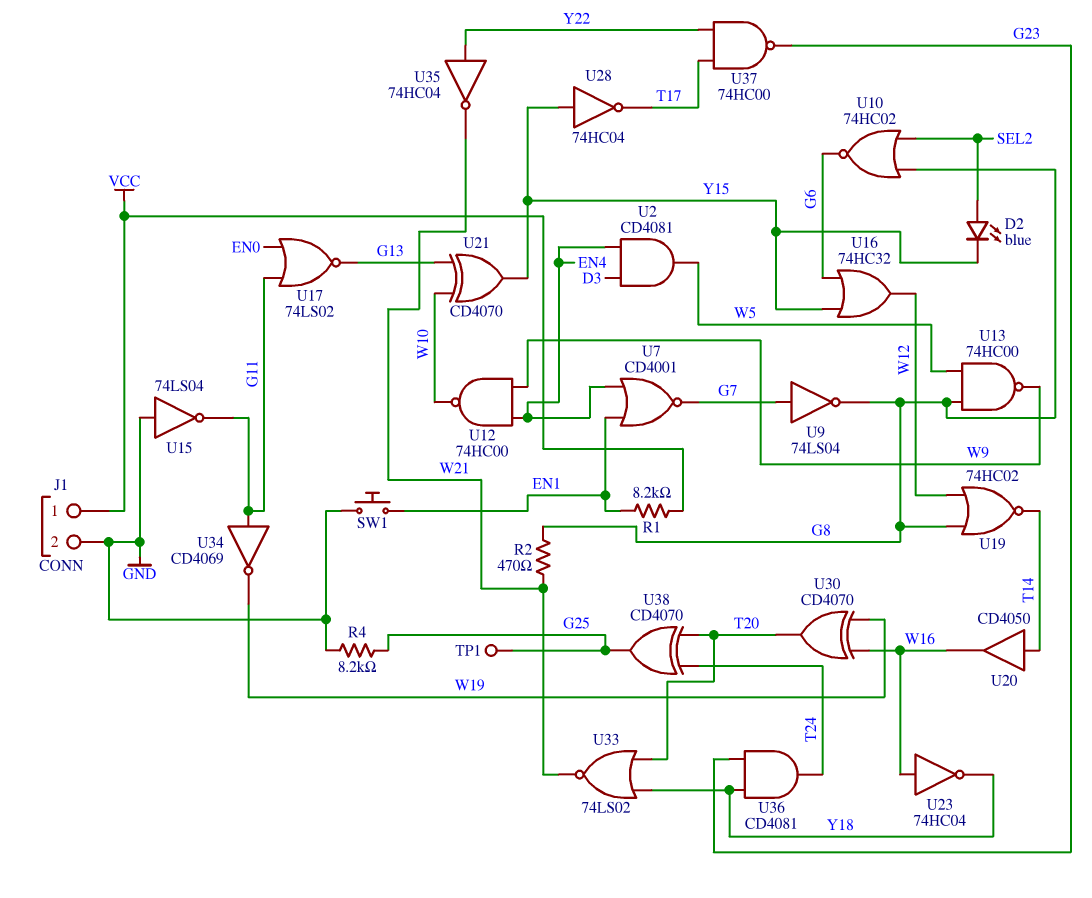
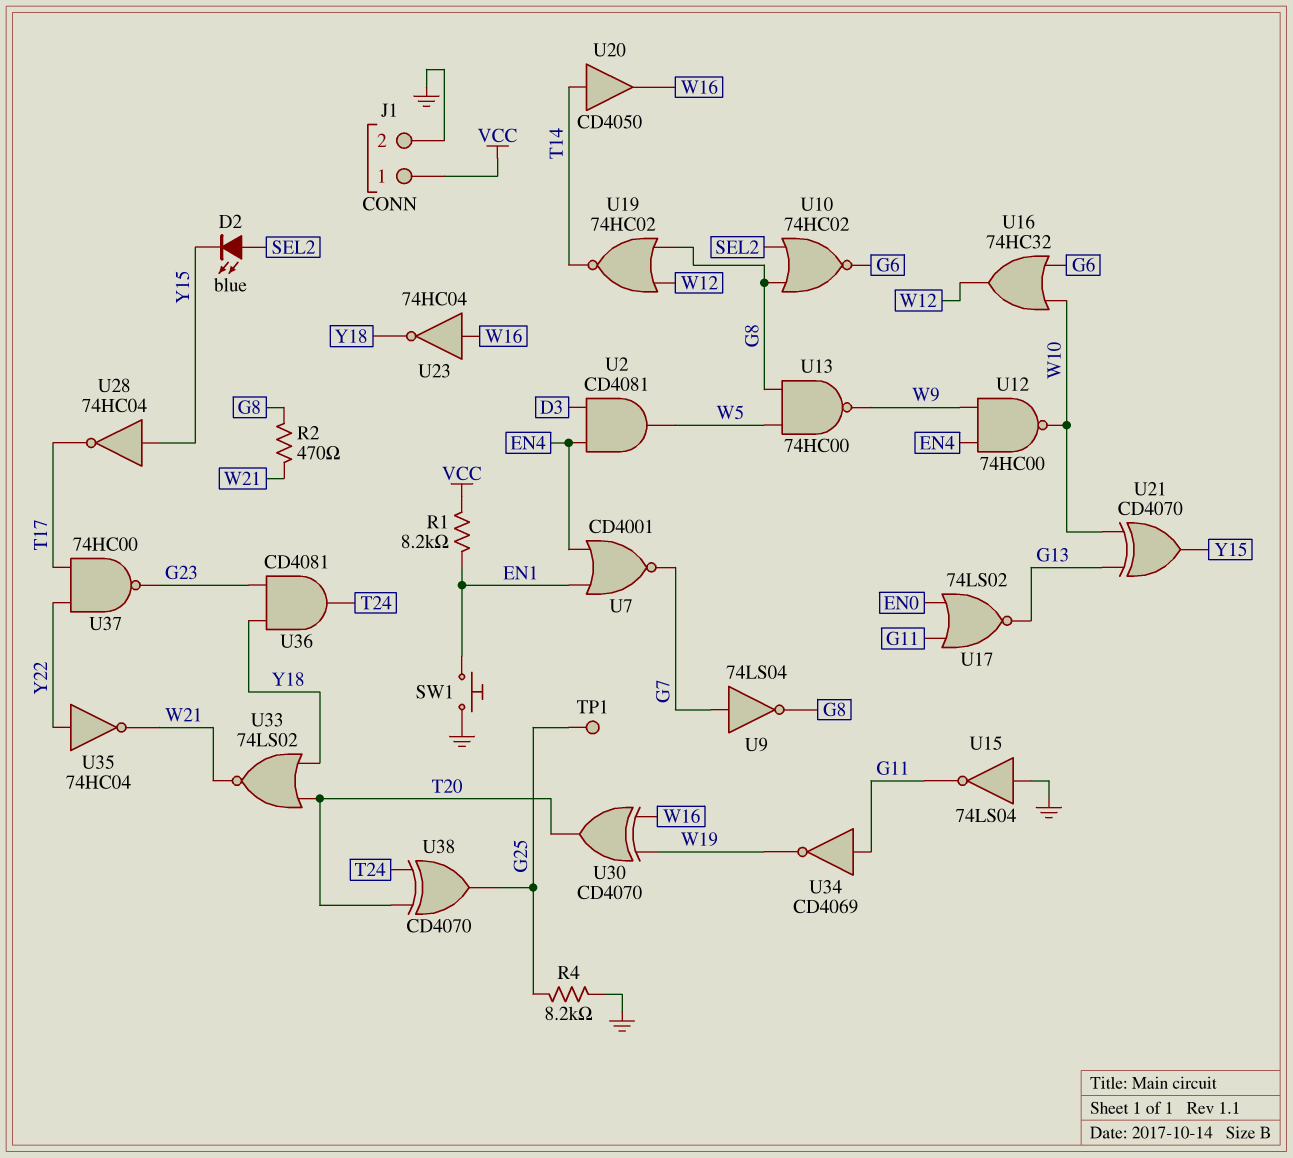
U16: OR 74HC32 (in G6, in Y15, out W12) -> OR 74HC32 (in G6, in W10, out W12)

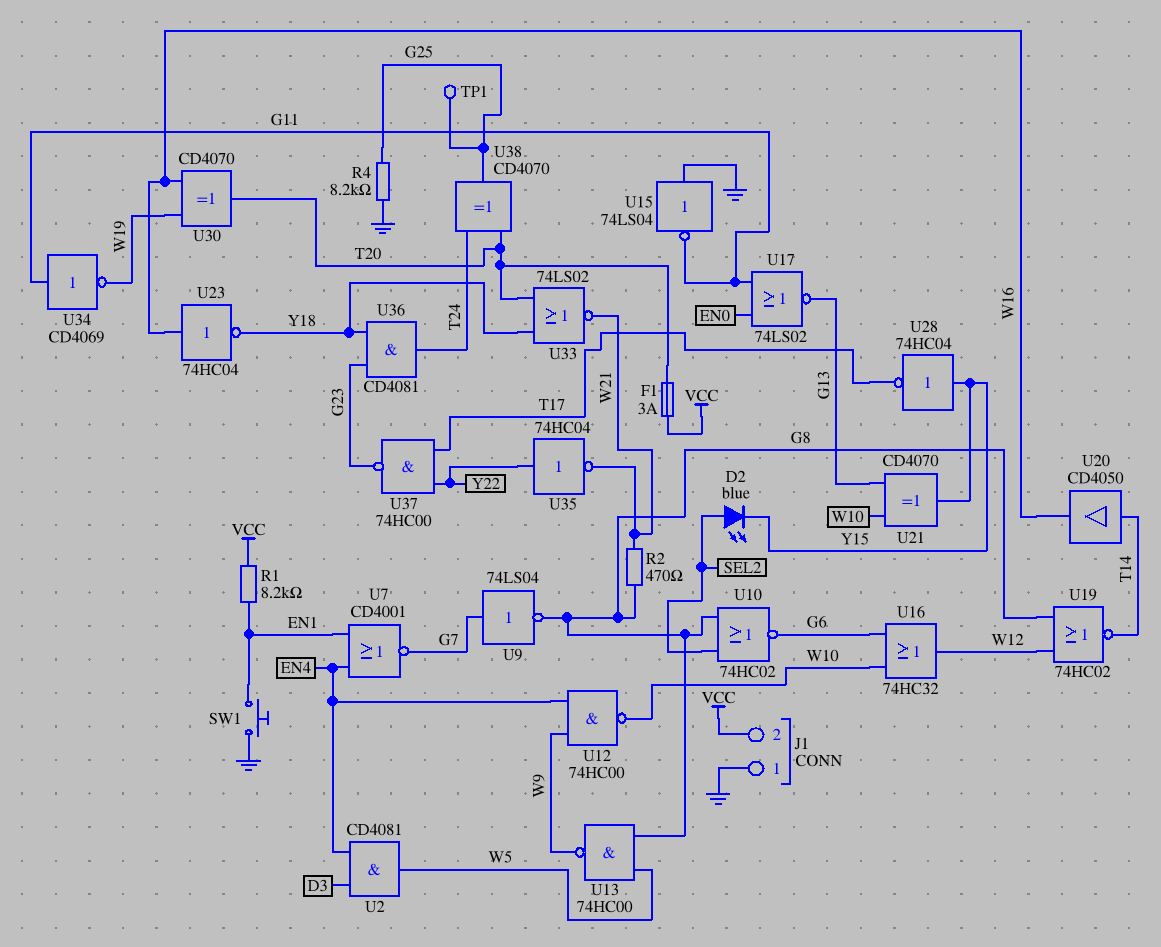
F1: none -> 3A (T20, VCC)
J1 pin 1: VCC -> GND
J1 pin 2: GND -> VCC

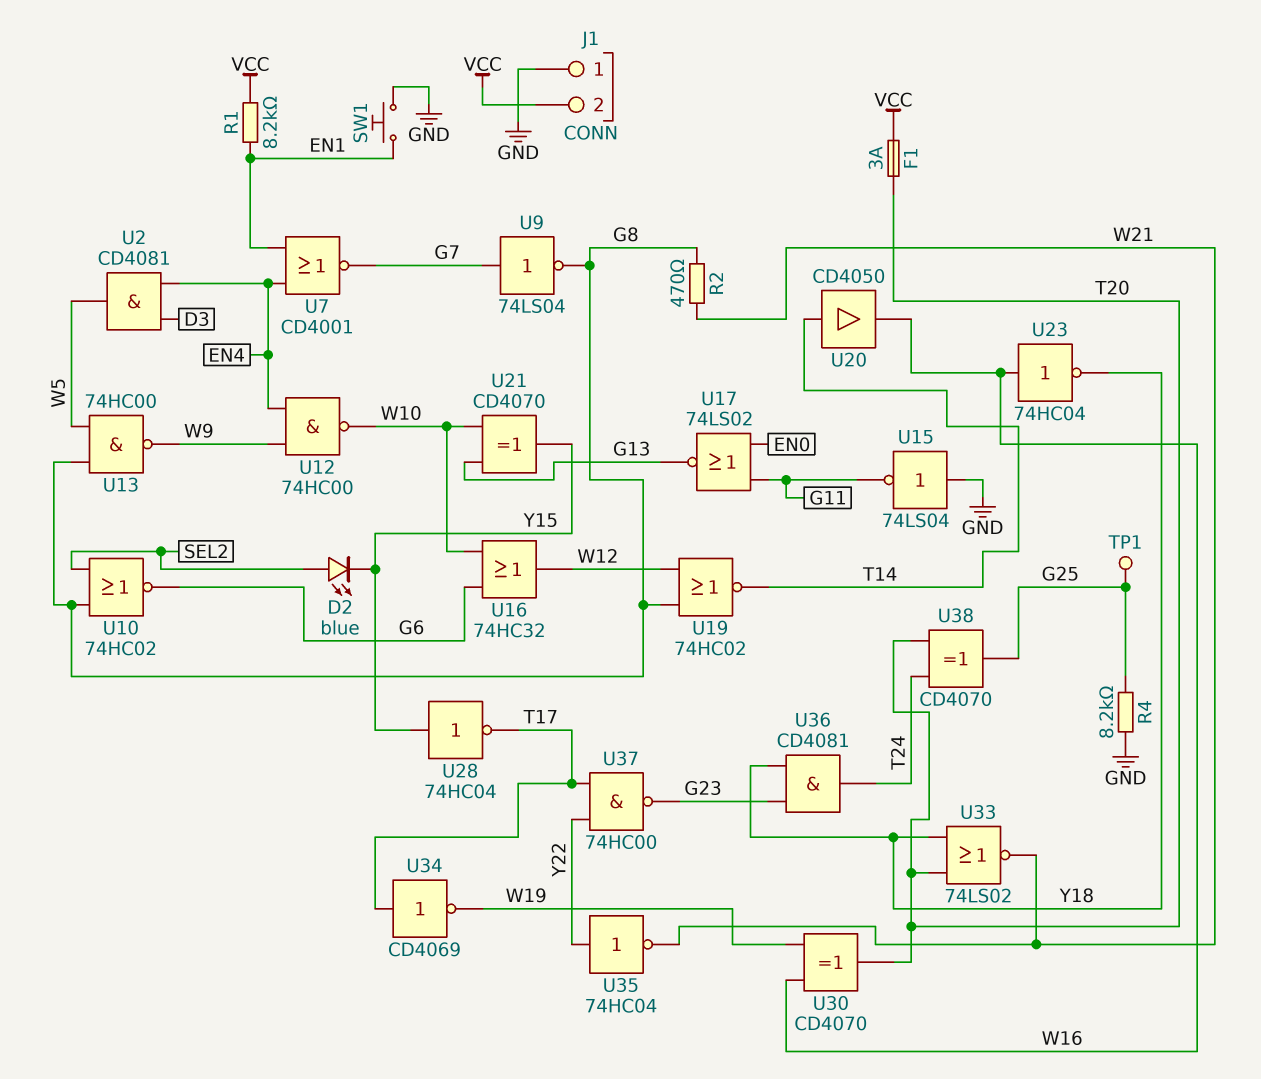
U34: NOT CD4069 (in G11, out W19) -> NOT CD4069 (in T17, out W19)

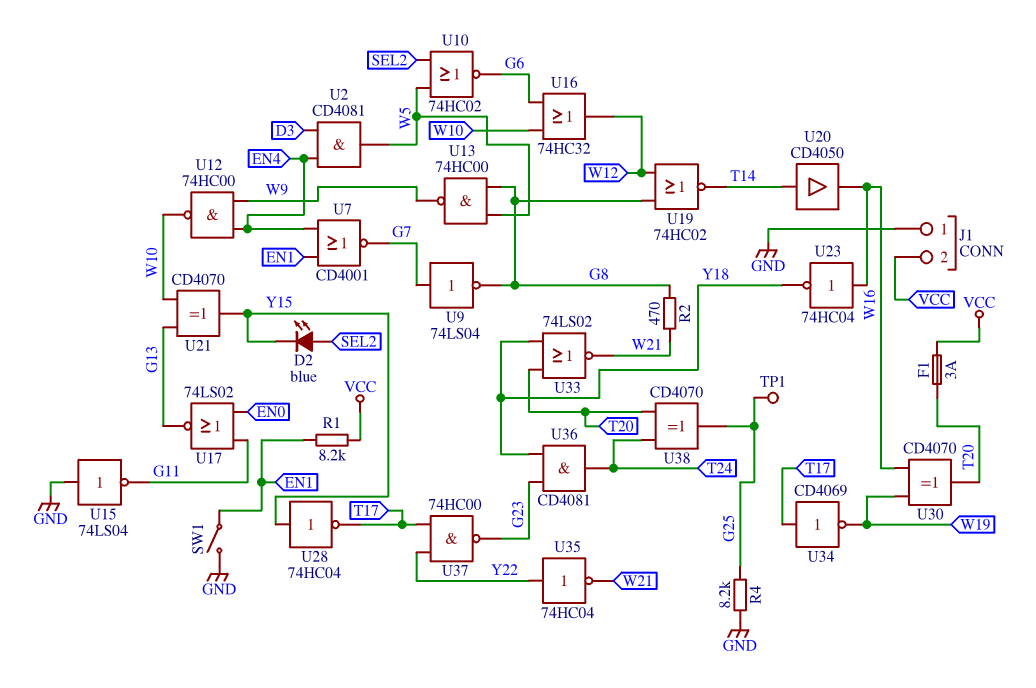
SW1: button (EN1, GND) -> switch (EN1, GND)
U10: NOR 74HC02 (in G8, in SEL2, out G6) -> NOR 74HC02 (in SEL2, in W5, out G6)

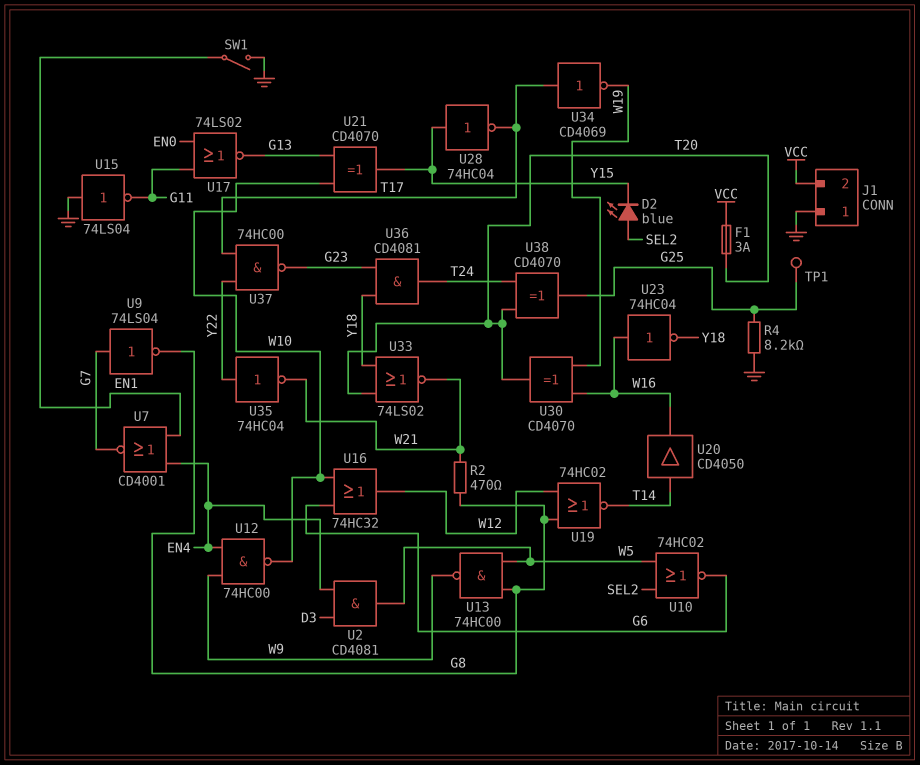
R1: 8.2k (EN1, VCC) -> none

